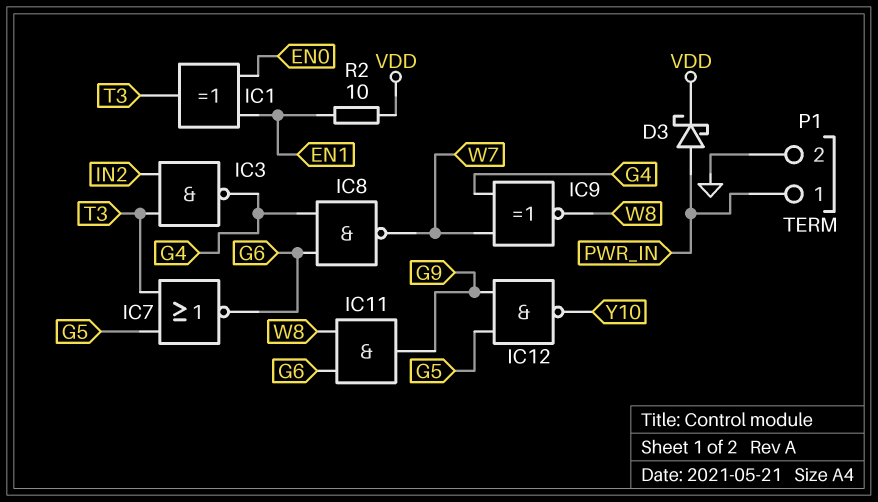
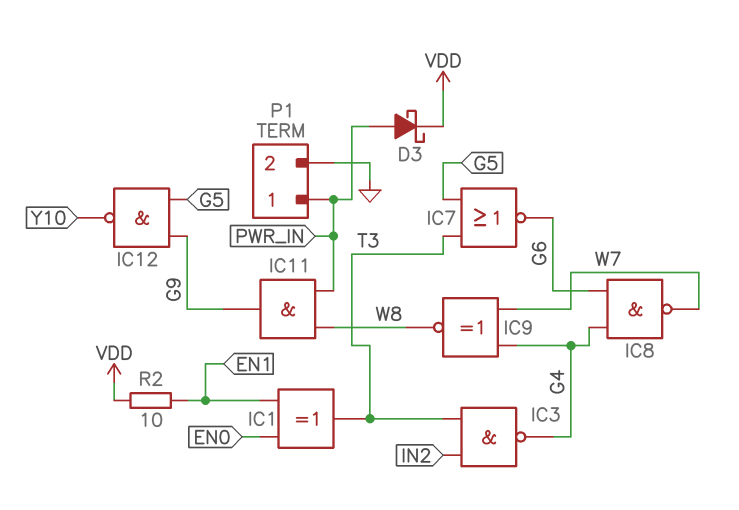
IC11: AND (in G6, in W8, out G9) -> AND (in PWR_IN, in W8, out G9)

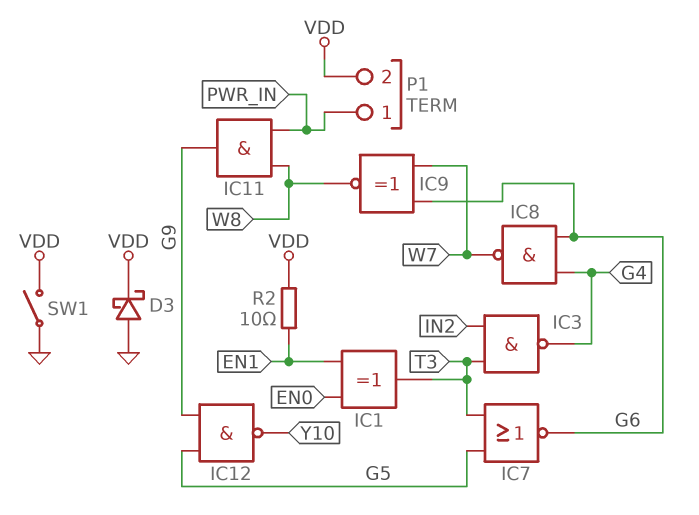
D3: schottky (A PWR_IN, K VDD) -> schottky (A GND, K VDD)
IC9: XNOR (in G4, in W7, out W8) -> XNOR (in G6, in W7, out W8)
P1 pin 2: GND -> VDD
SW1: none -> switch (GND, VDD)

